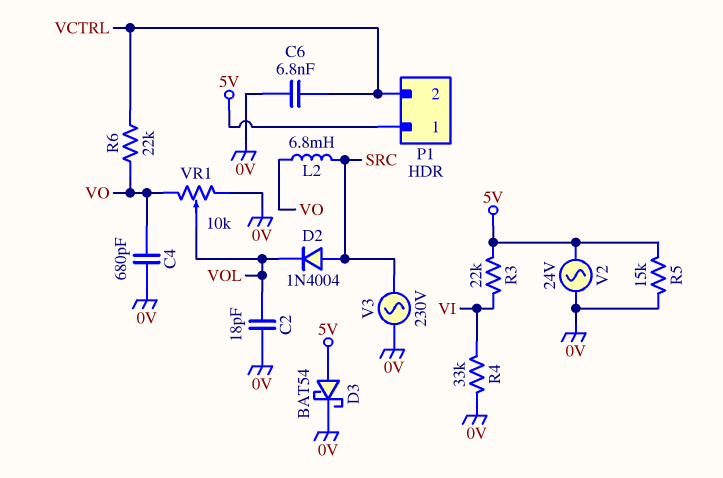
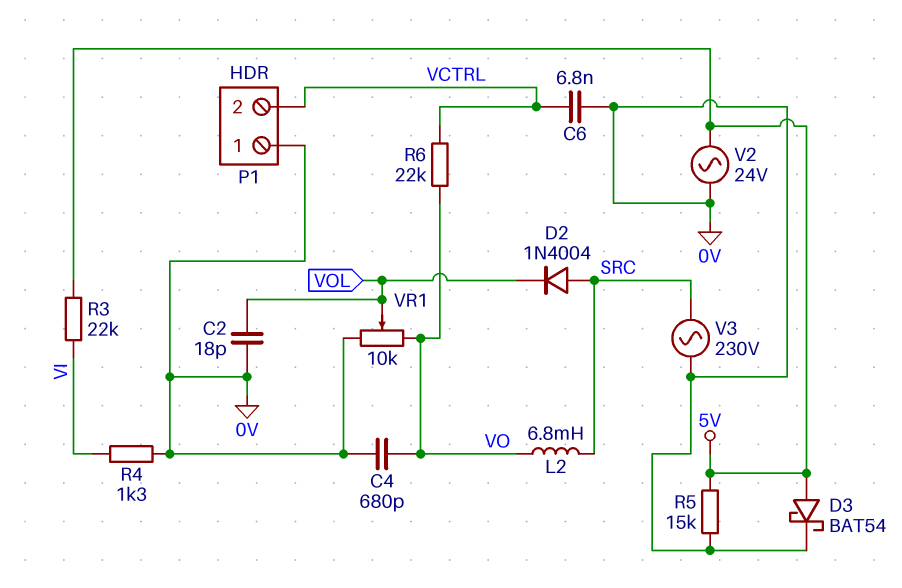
P1 pin 1: 5V -> 0V
R4: 33k (0V, VI) -> 1.3k (0V, VI)

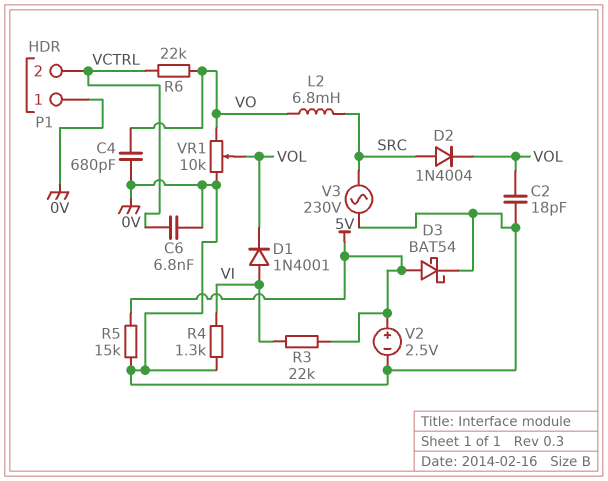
D1: none -> diode 1N4001 (A VI, K VOL)
V2: AC 24V (0V, 5V) -> 2.5V (plus 5V, minus 0V)

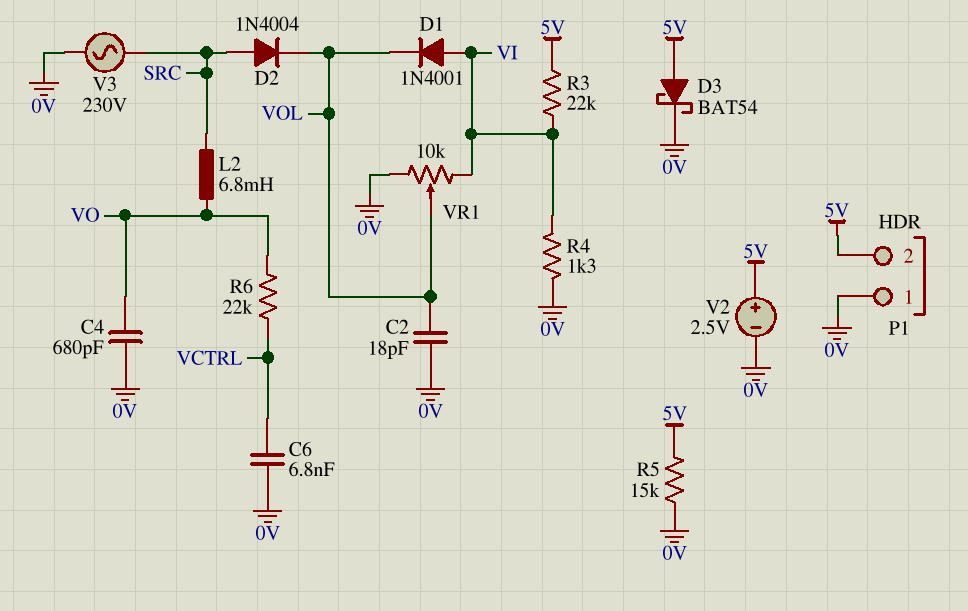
P1 pin 2: VCTRL -> 5V
VR1: 10k (0V, VO, wiper VOL) -> 10k (0V, VI, wiper VOL)

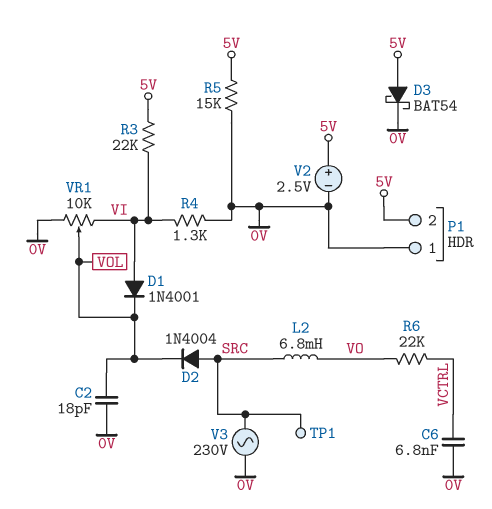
C4: 680pF (0V, VO) -> none
TP1: none -> test point (SRC)

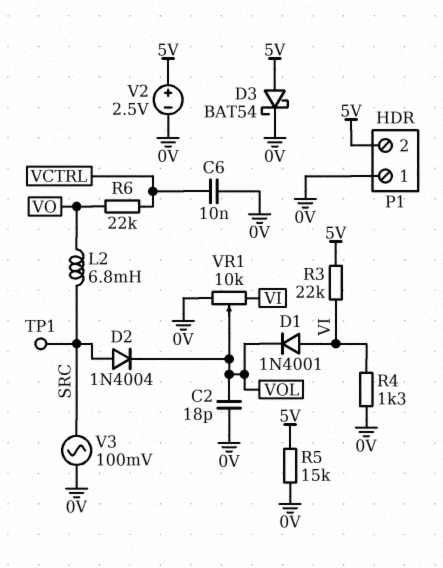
C6: 6.8nF (0V, VCTRL) -> 10nF (0V, VCTRL)
V3: AC 230V (0V, SRC) -> AC 100mV (0V, SRC)

